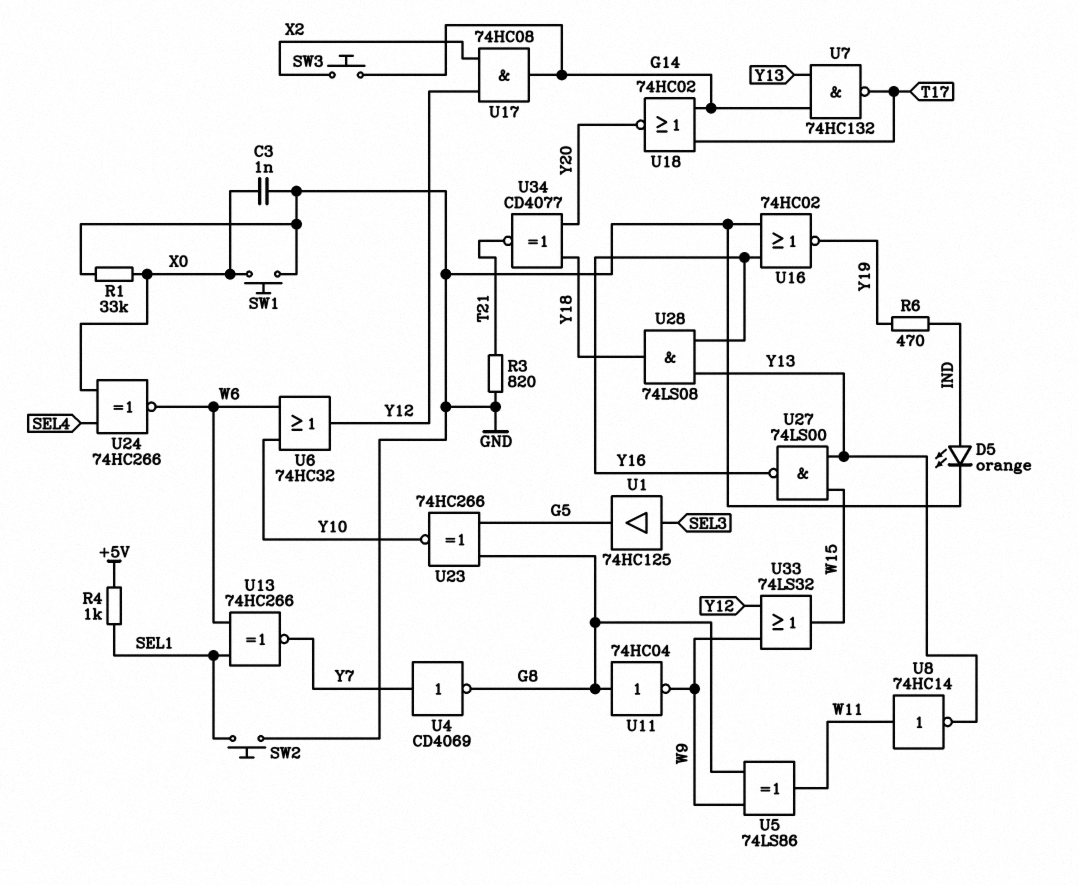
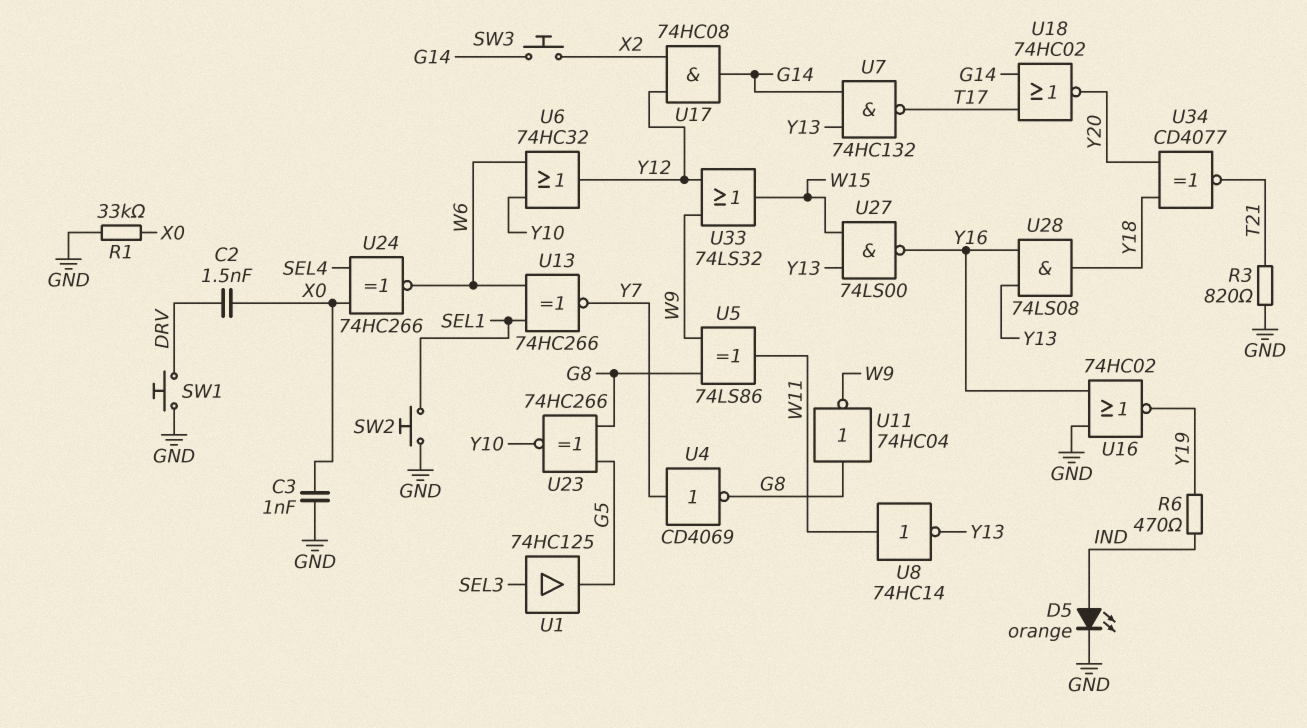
C2: none -> 1.5nF (DRV, X0)
R4: 1k (+5V, SEL1) -> none
SW1: button (GND, X0) -> button (DRV, GND)

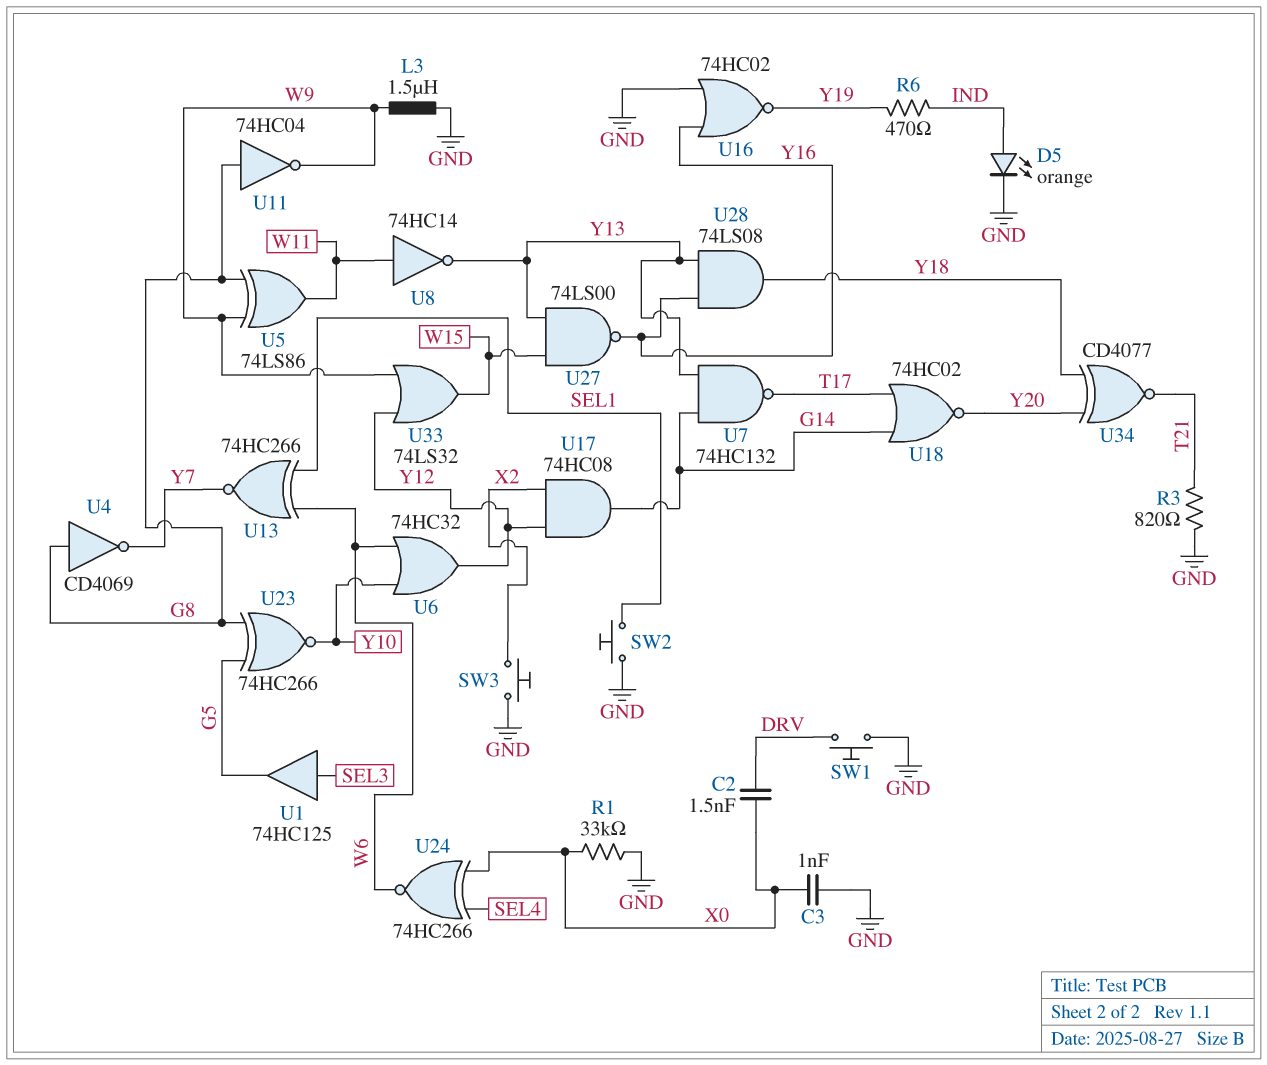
L3: none -> 1.5uH (GND, W9)
SW3: button (G14, X2) -> button (GND, X2)
U4: NOT CD4069 (in Y7, out G8) -> NOT CD4069 (in G8, out Y7)

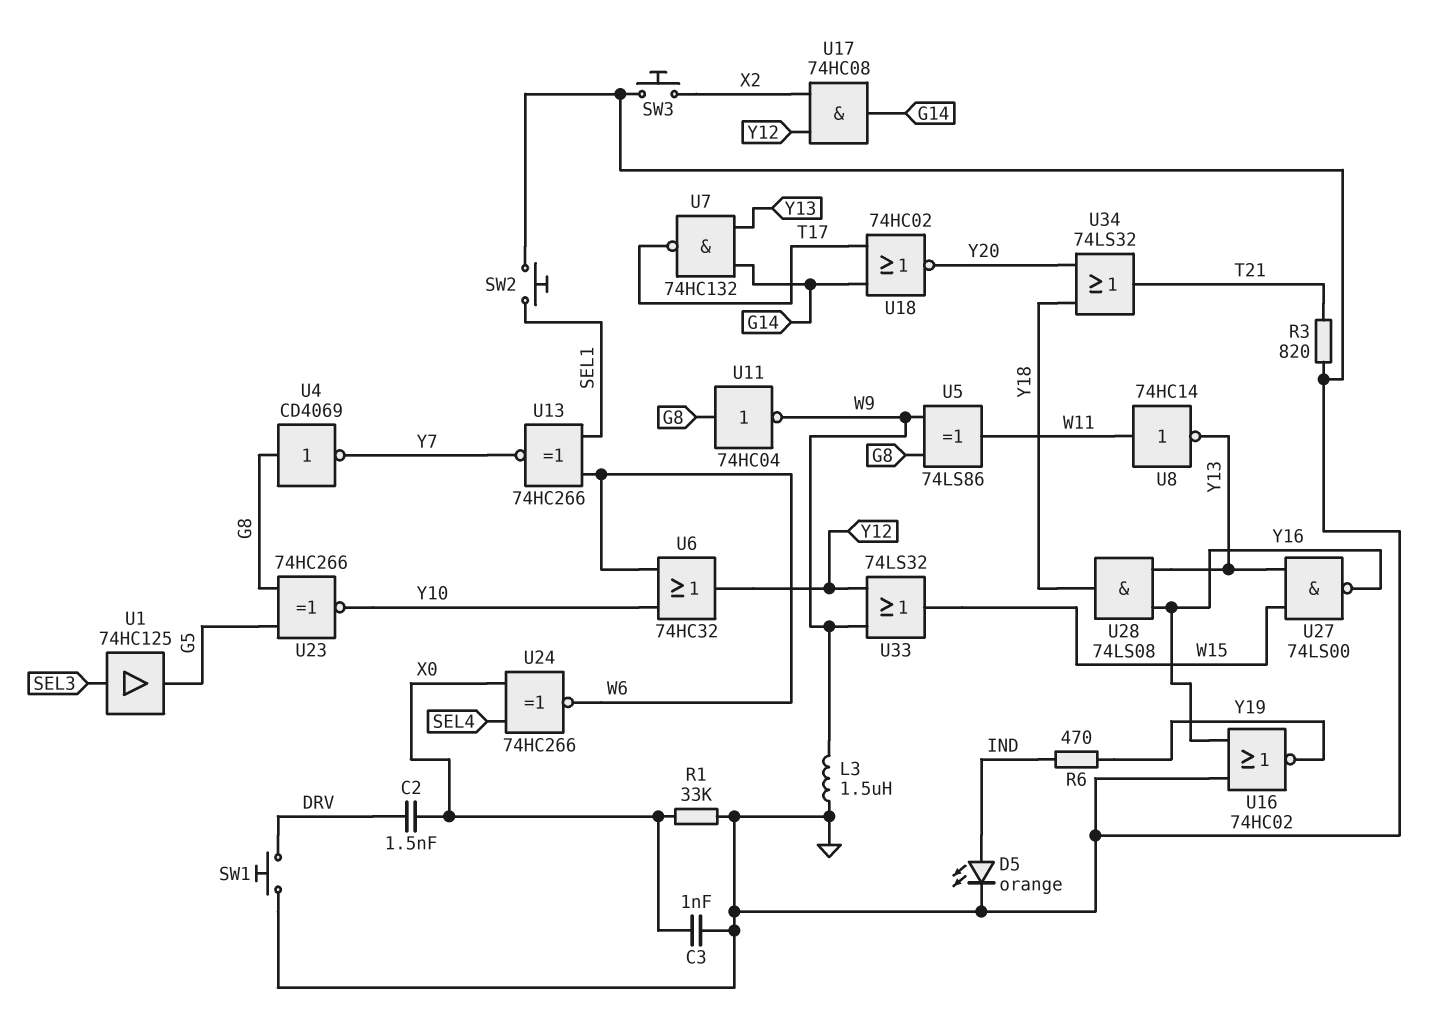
U34: XNOR CD4077 (in Y18, in Y20, out T21) -> OR 74LS32 (in Y18, in Y20, out T21)

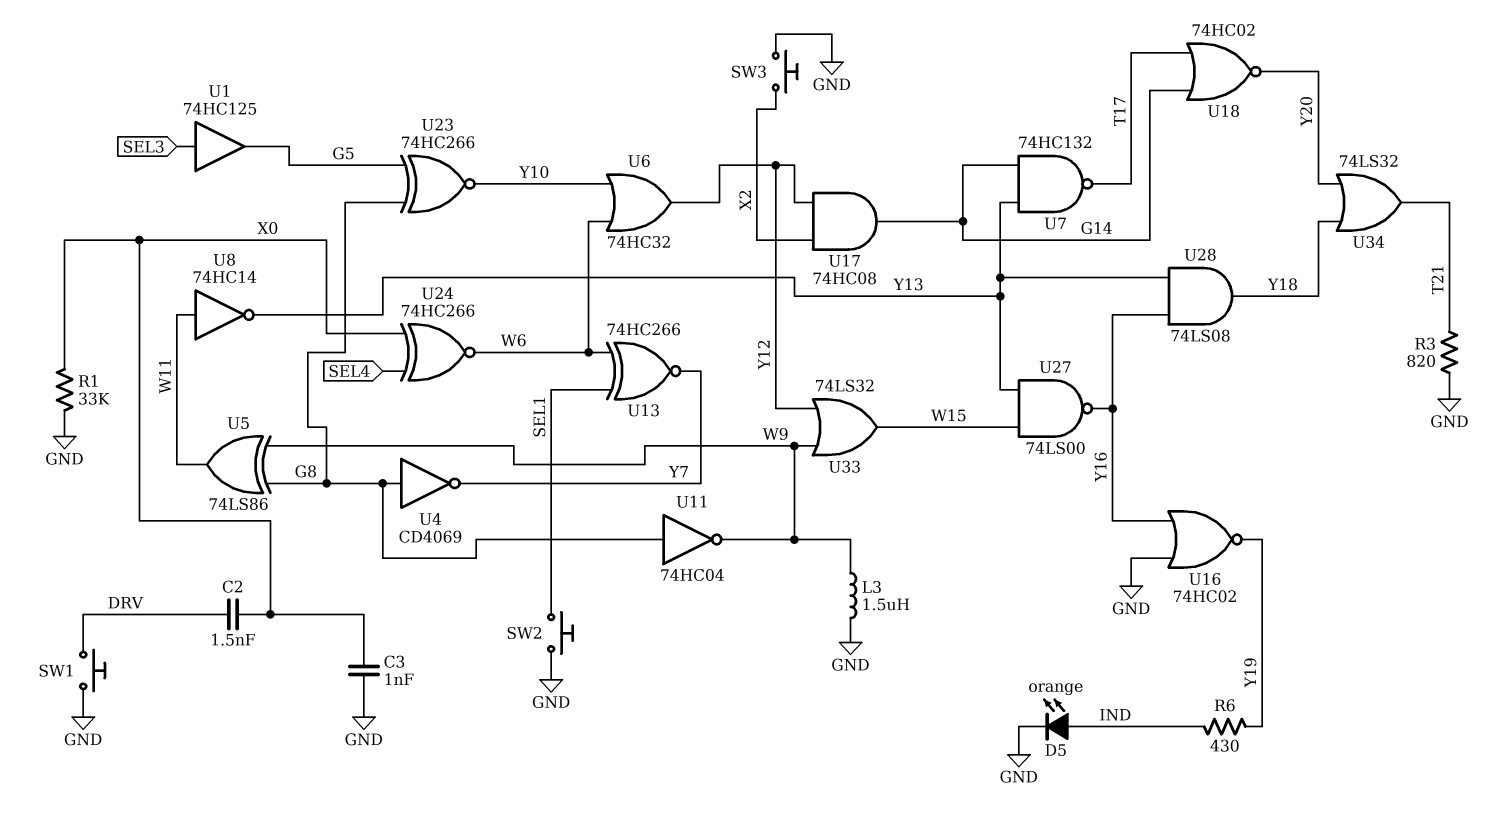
R6: 470 (IND, Y19) -> 430 (IND, Y19)

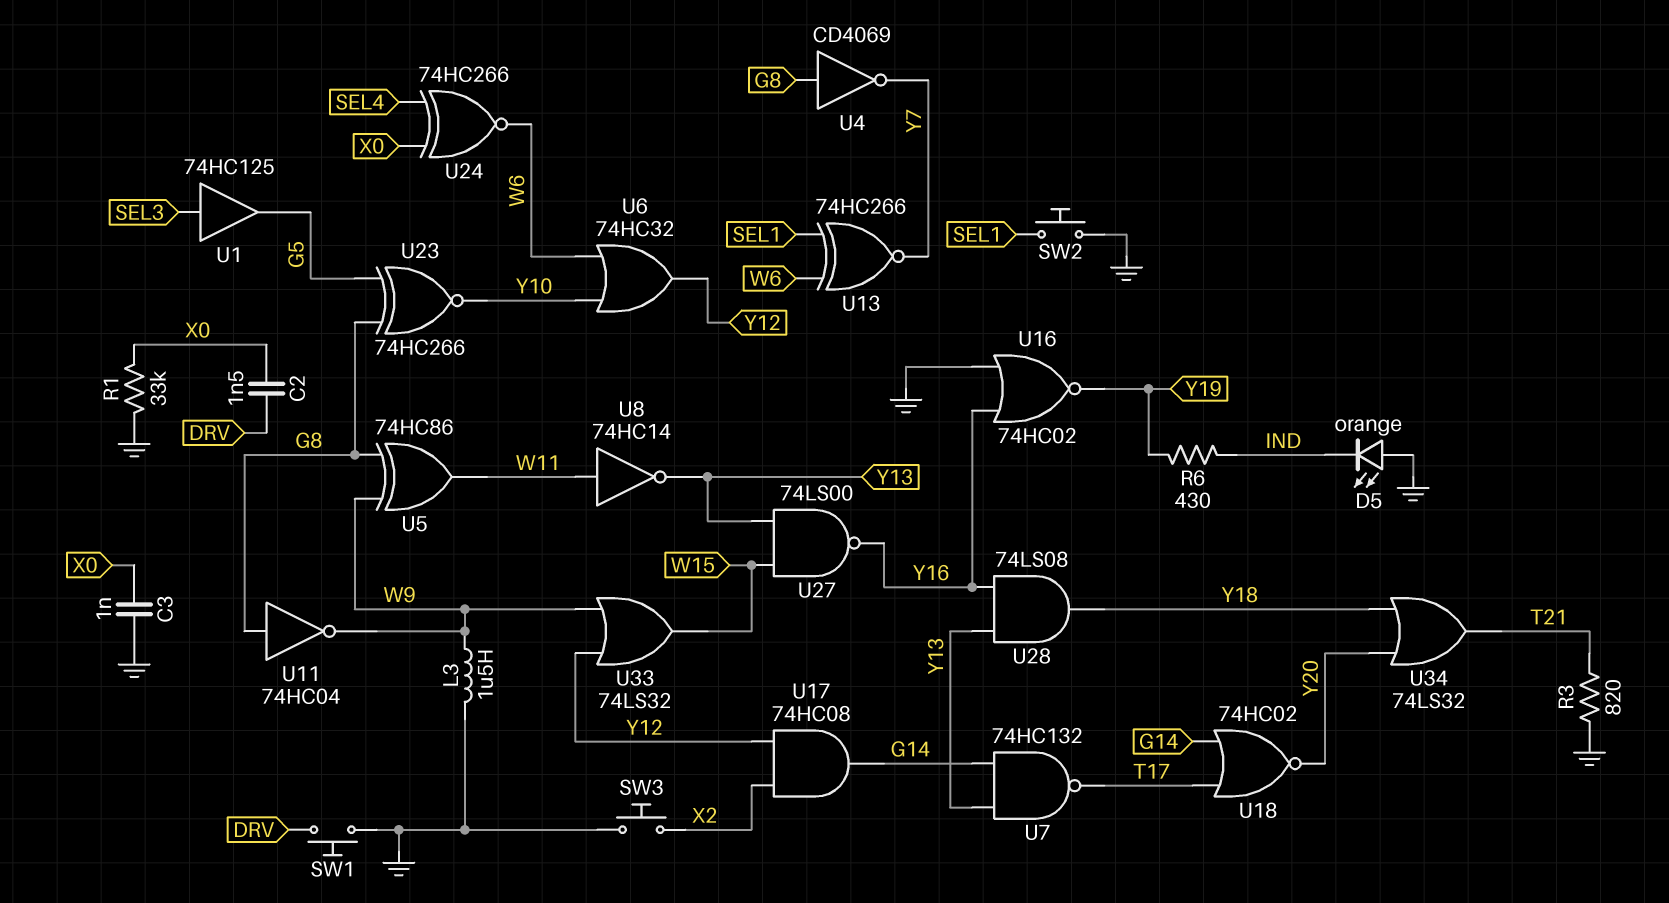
D5: LED orange (A IND, K GND) -> LED orange (A GND, K IND)
U5: XOR 74LS86 (in G8, in W9, out W11) -> XOR 74HC86 (in G8, in W9, out W11)

